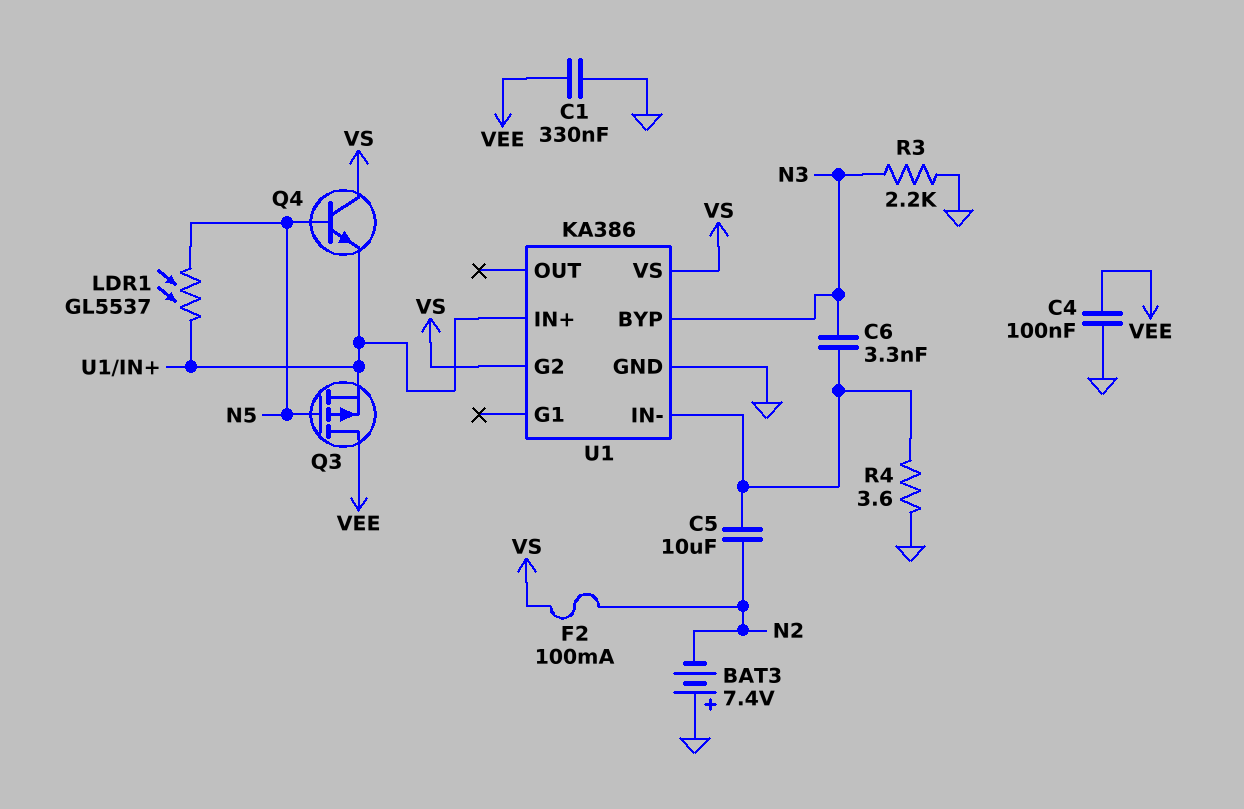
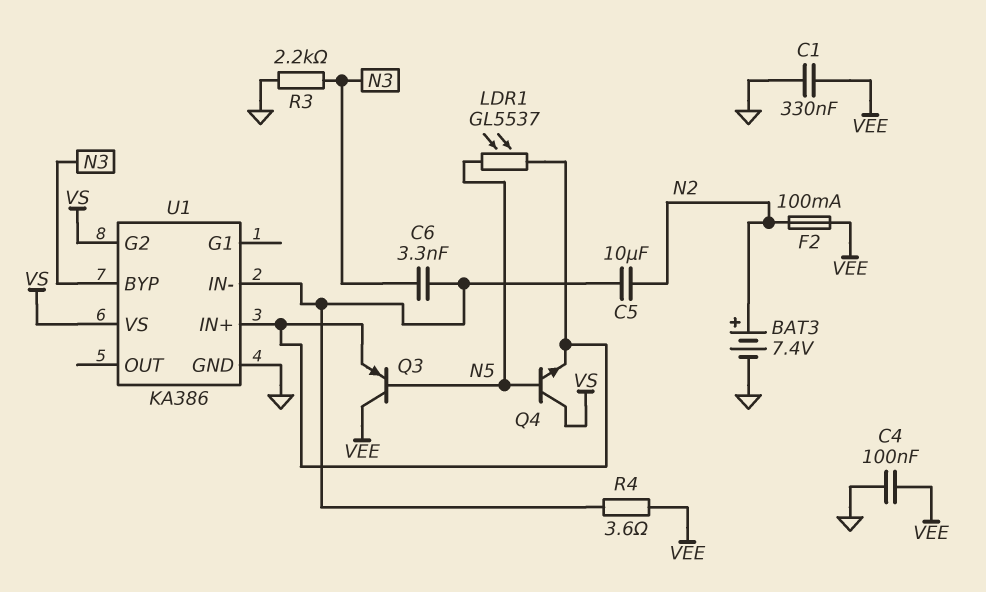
BAT3: 7.4V (plus GND, minus N2) -> 7.4V (plus N2, minus GND)
F2: 100mA (N2, VS) -> 100mA (N2, VEE)
Q3: PMOS (G N5, D VEE, S U1/IN+) -> PNP (B N5, C VEE, E U1/IN+)
R4: 3.6 (GND, U1/IN-) -> 3.6 (U1/IN-, VEE)

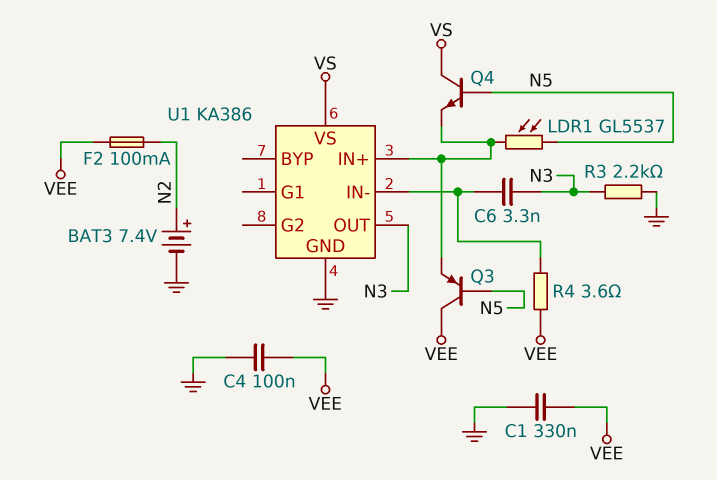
C5: 10uF (N2, U1/IN-) -> none
U1 pin BYP: N3 -> none
U1 pin G2: VS -> none
U1 pin OUT: none -> N3

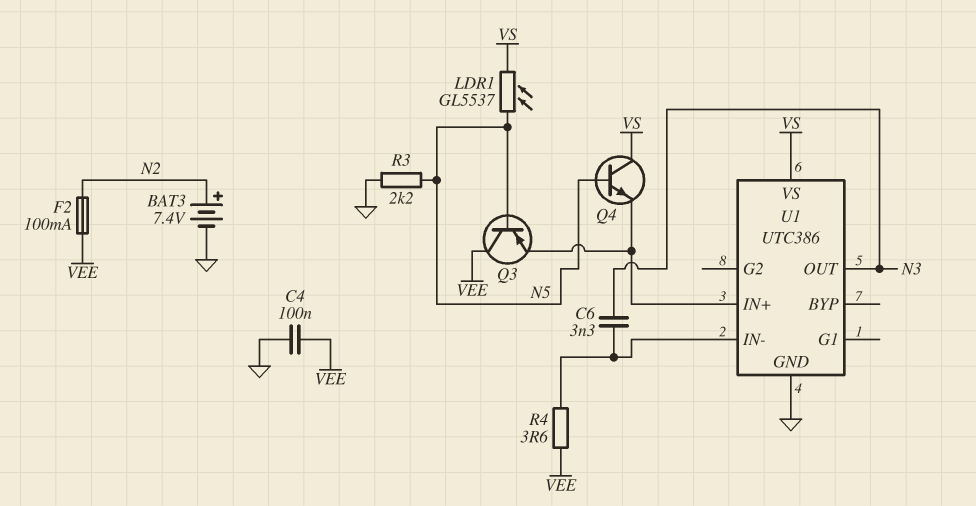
C1: 330nF (GND, VEE) -> none
LDR1: GL5537 (N5, U1/IN+) -> GL5537 (N5, VS)
R3: 2.2k (GND, N3) -> 2.2k (GND, N5)
U1: KA386 -> UTC386

